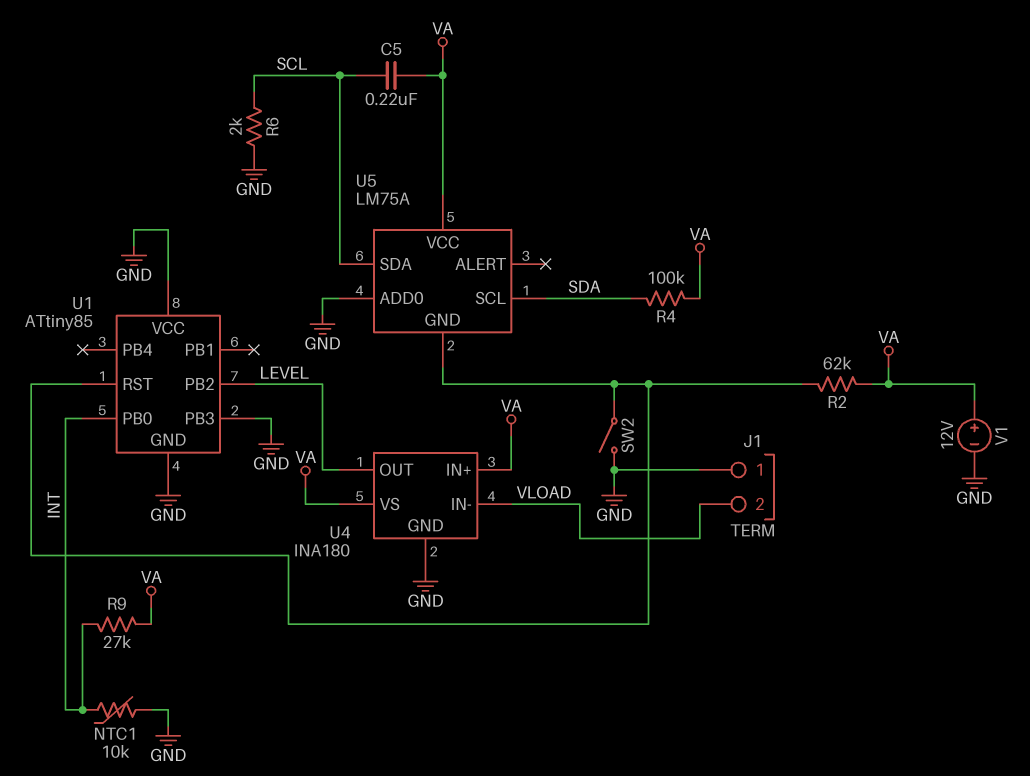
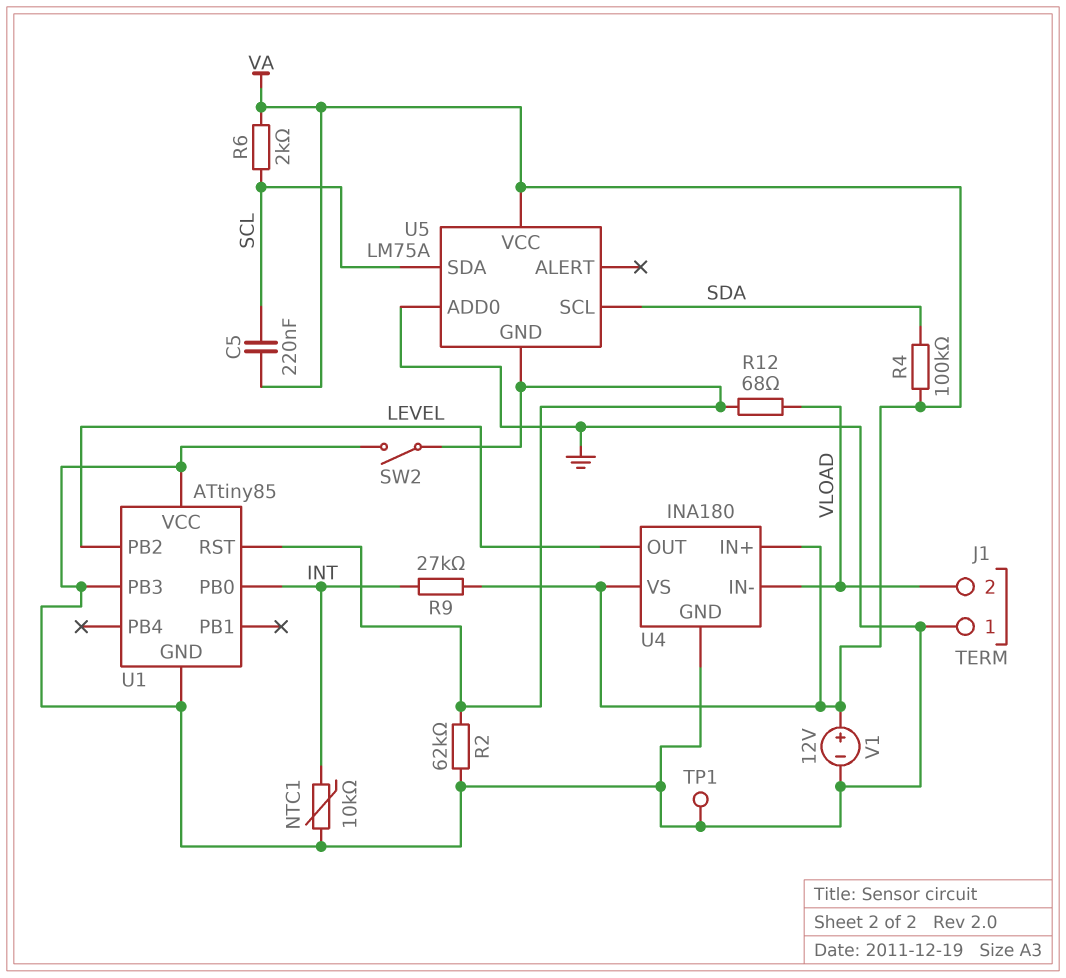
R2: 62k (U1/RST, VA) -> 62k (GND, U1/RST)
R6: 2k (GND, SCL) -> 2k (SCL, VA)
R12: none -> 68 (U1/RST, VLOAD)
TP1: none -> test point (GND)

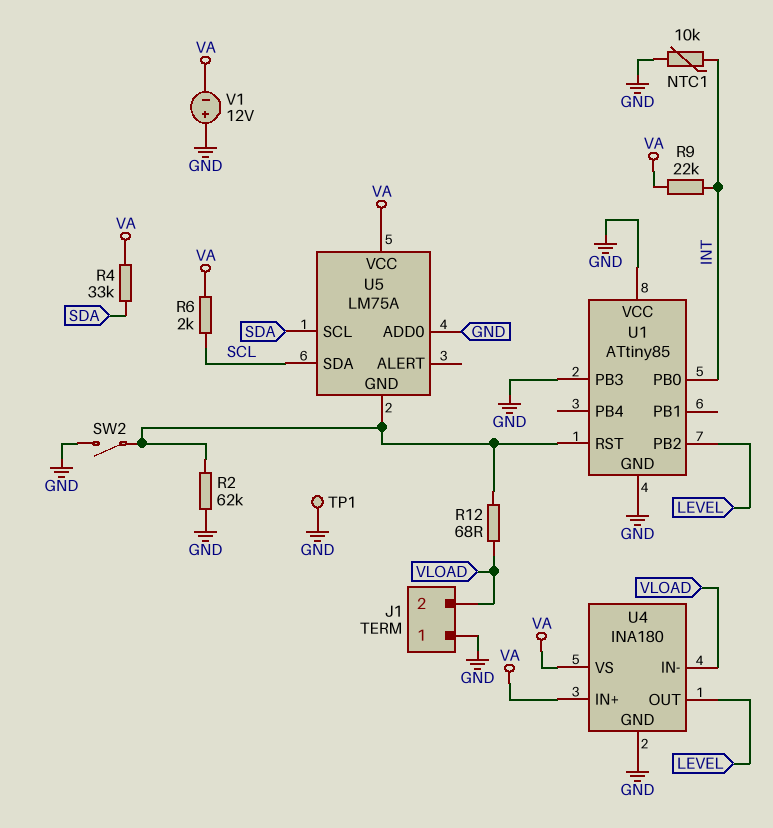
C5: 220nF (SCL, VA) -> none
R4: 100k (SDA, VA) -> 33k (SDA, VA)
R9: 27k (INT, VA) -> 22k (INT, VA)
V1: 12V (plus VA, minus GND) -> 12V (plus GND, minus VA)

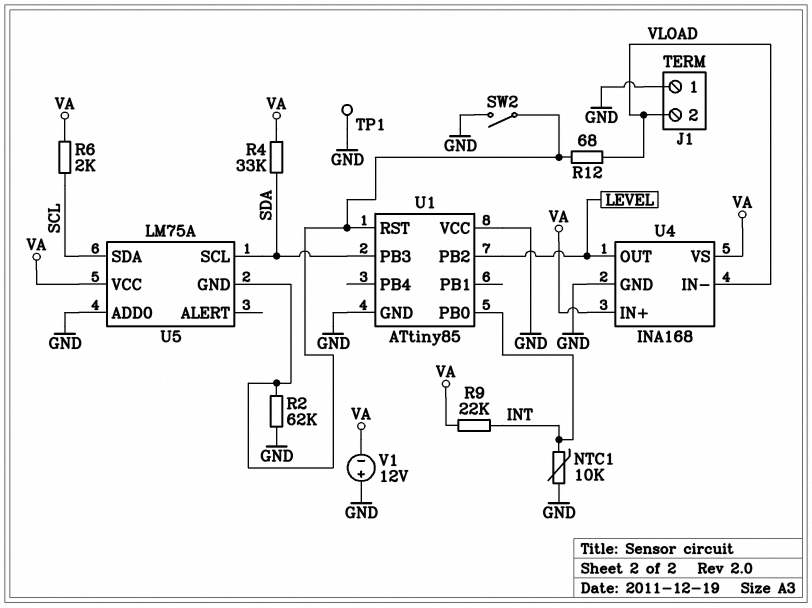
U1 pin PB3: GND -> SDA
U4: INA180 -> INA168

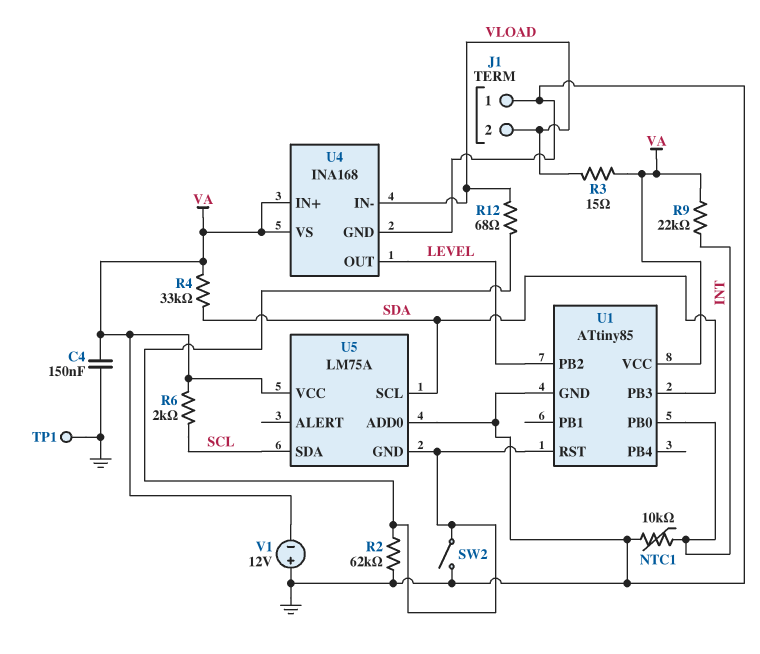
C4: none -> 150nF (GND, VA)
R3: none -> 15 (VA, VLOAD)
U1 pin VCC: GND -> VA

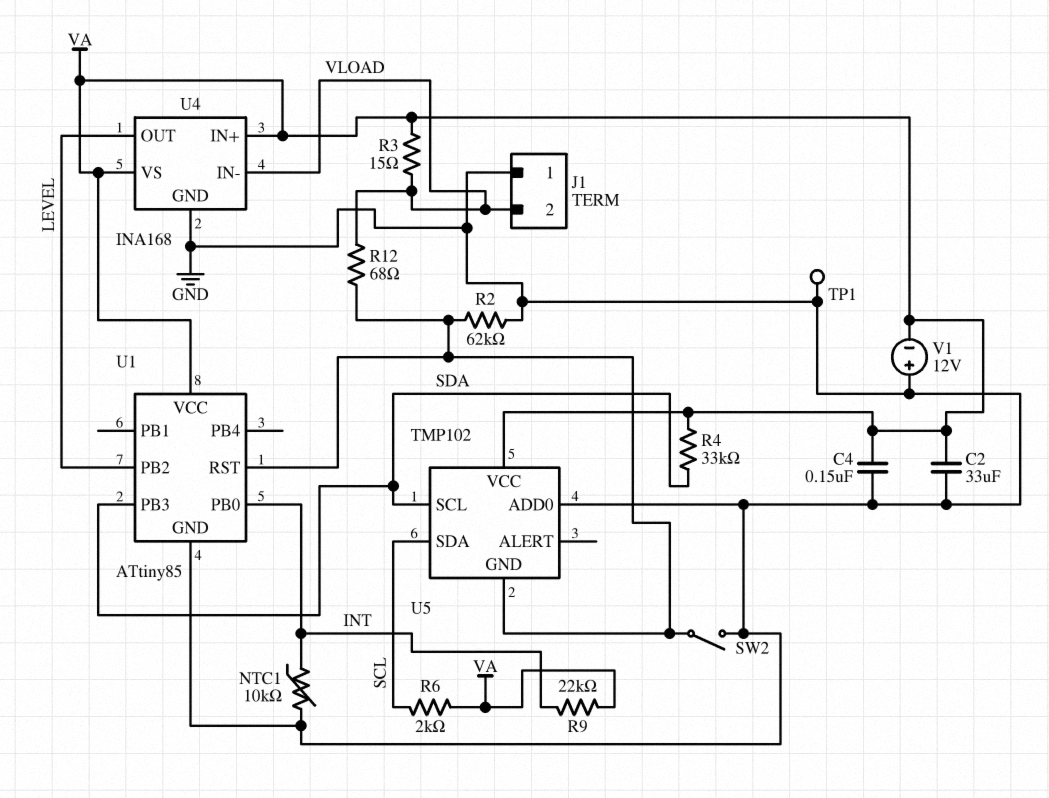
C2: none -> 33uF (GND, VA)
U5: LM75A -> TMP102

